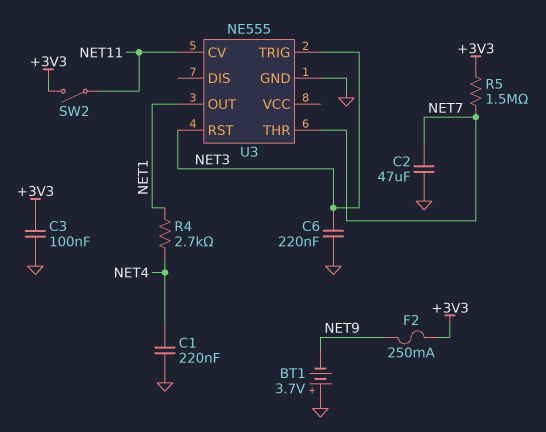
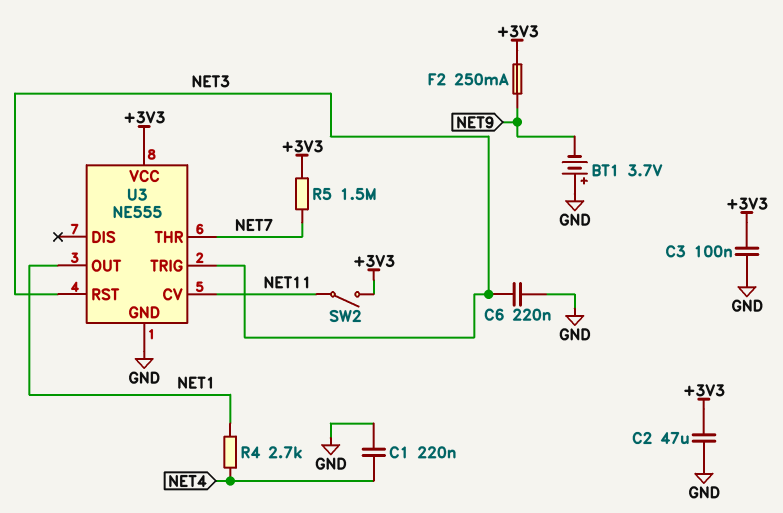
C2: 47uF (GND, NET7) -> 47uF (+3V3, GND)
U3 pin VCC: none -> +3V3

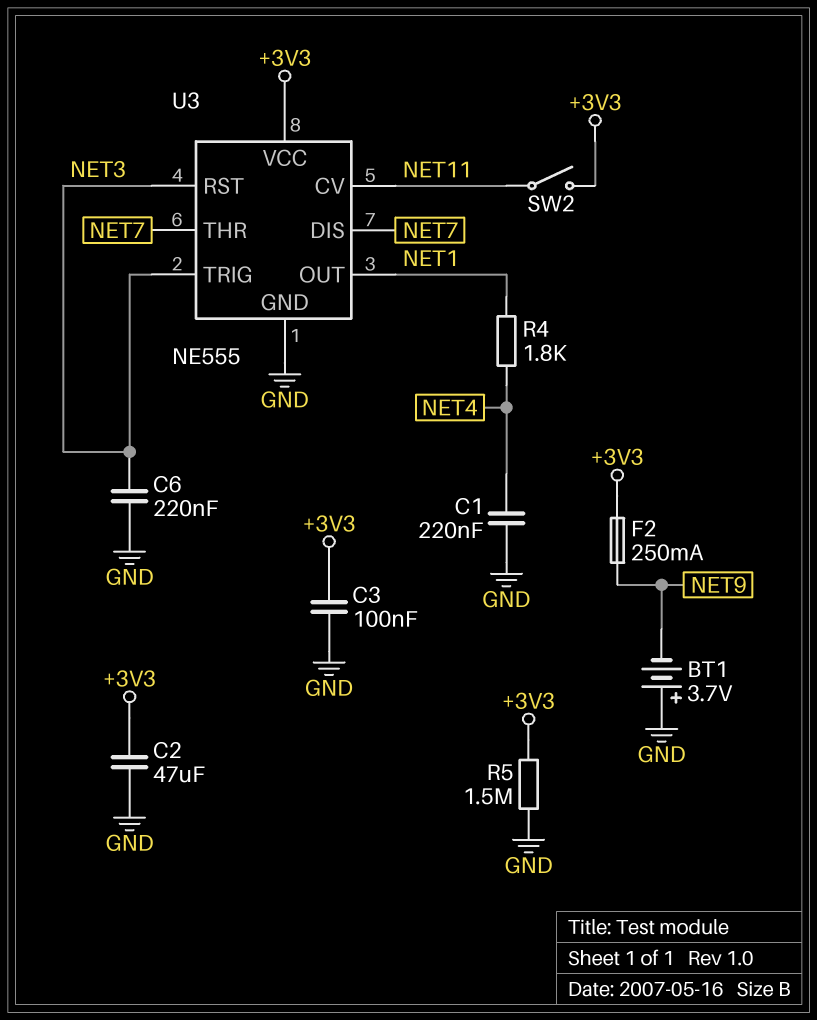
R4: 2.7k (NET1, NET4) -> 1.8k (NET1, NET4)
R5: 1.5M (+3V3, NET7) -> 1.5M (+3V3, GND)
U3 pin DIS: none -> NET7

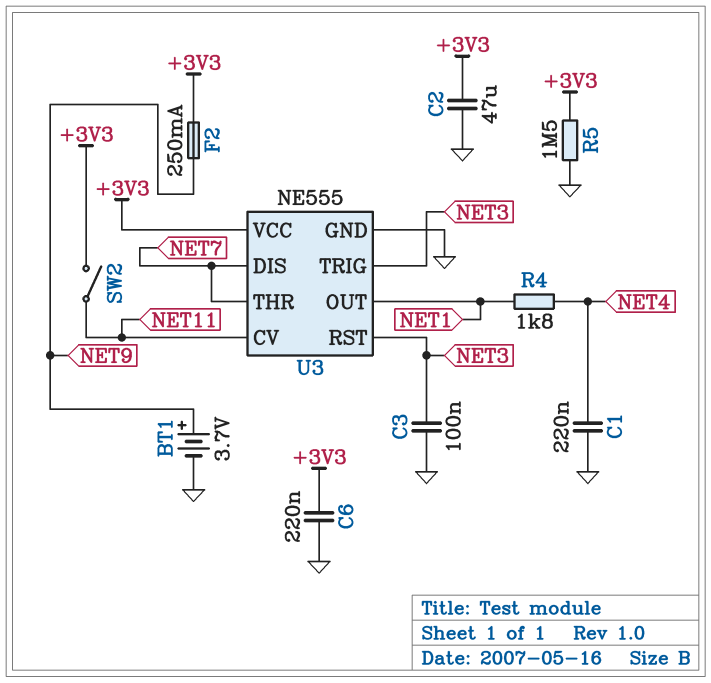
BT1: 3.7V (plus GND, minus NET9) -> 3.7V (plus NET9, minus GND)
C3: 100nF (+3V3, GND) -> 100nF (GND, NET3)
C6: 220nF (GND, NET3) -> 220nF (+3V3, GND)

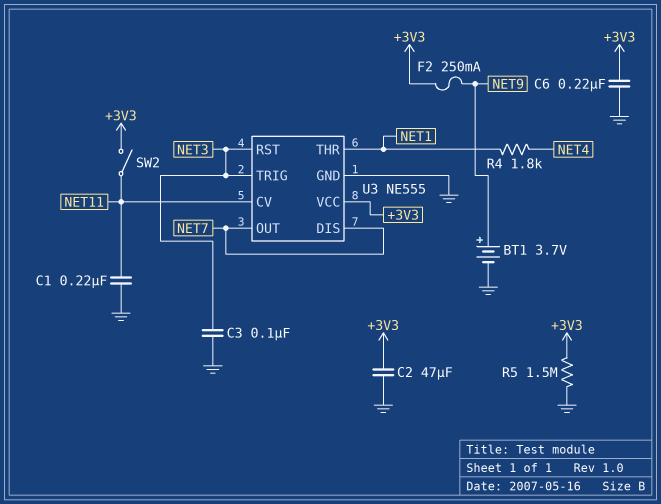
C1: 220nF (GND, NET4) -> 220nF (GND, NET11)
U3 pin OUT: NET1 -> NET7
U3 pin THR: NET7 -> NET1

